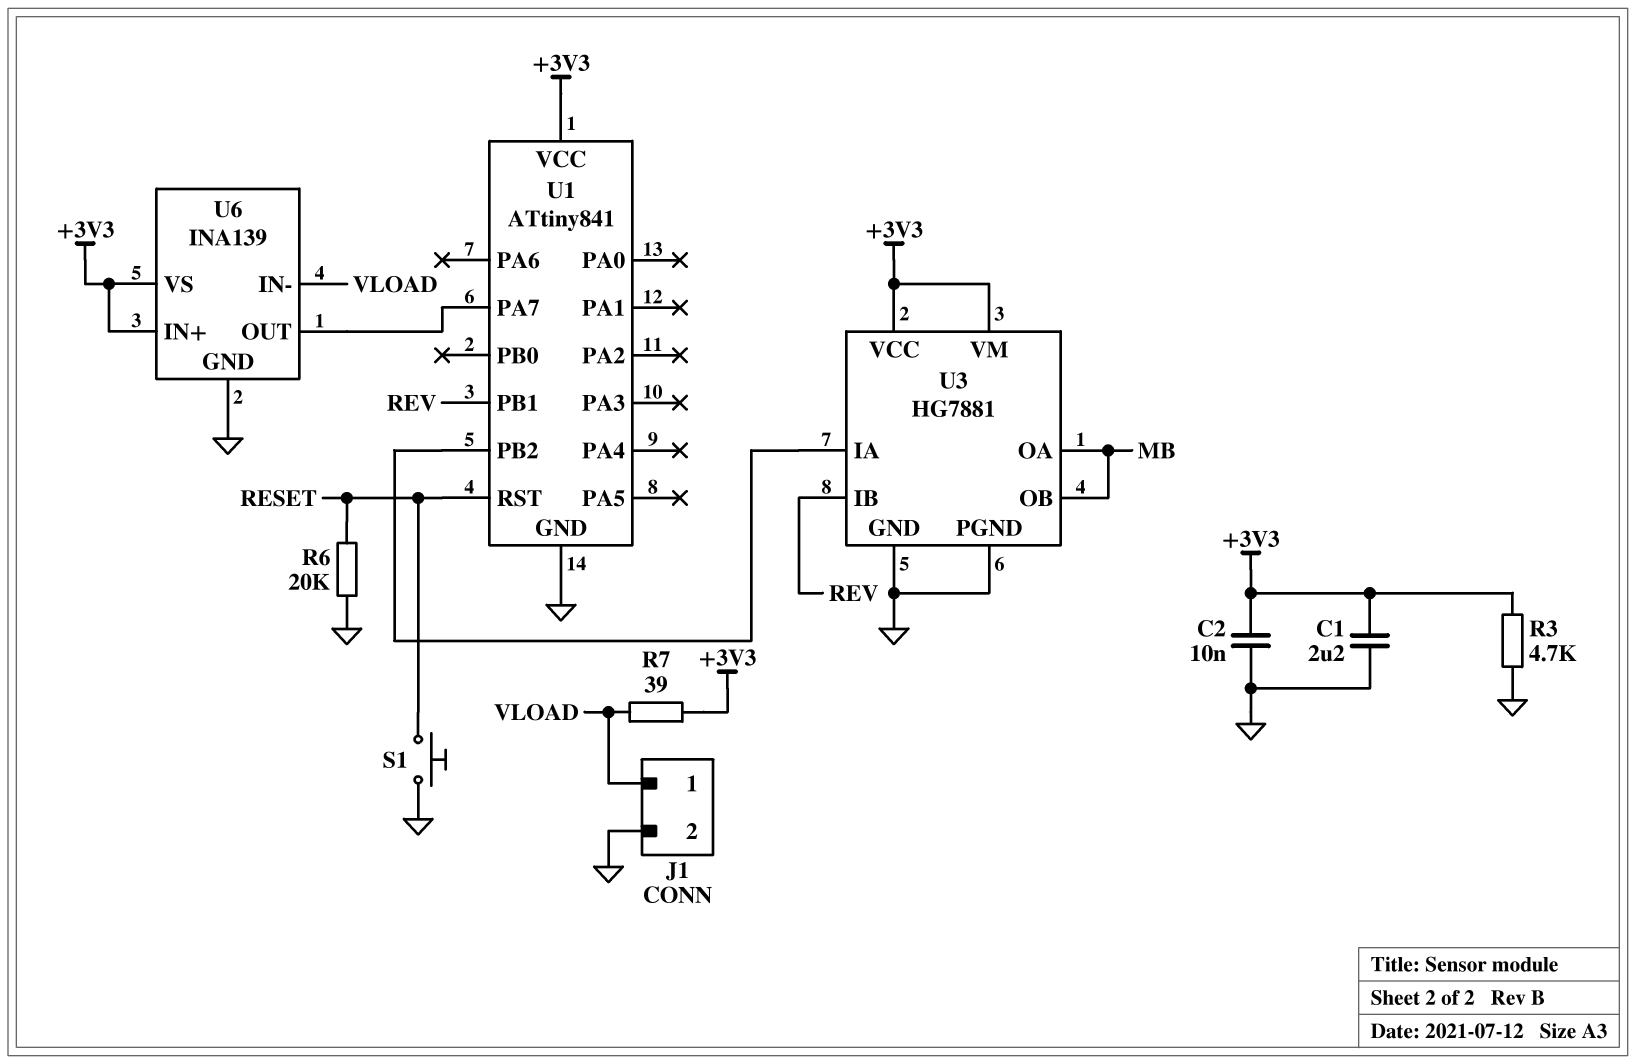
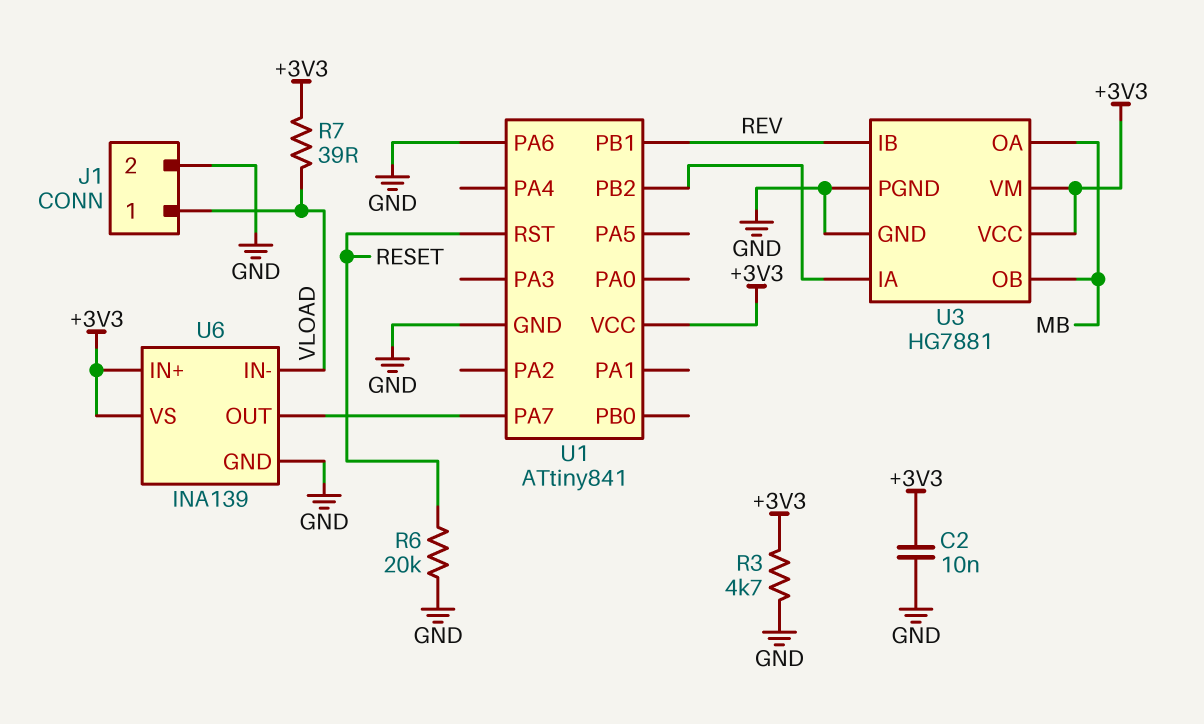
C1: 2.2uF (+3V3, GND) -> none
S1: button (GND, RESET) -> none
U1 pin PA6: none -> GND

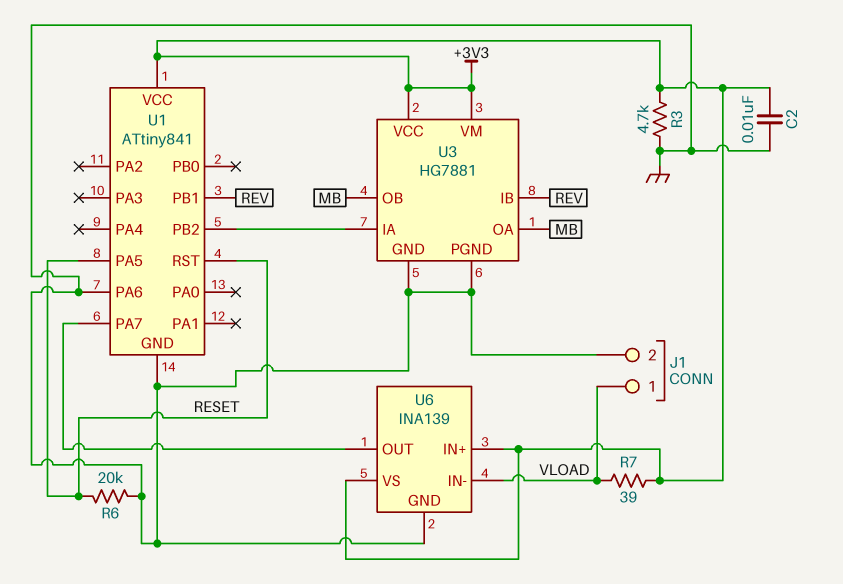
U1 pin PA5: none -> RESET

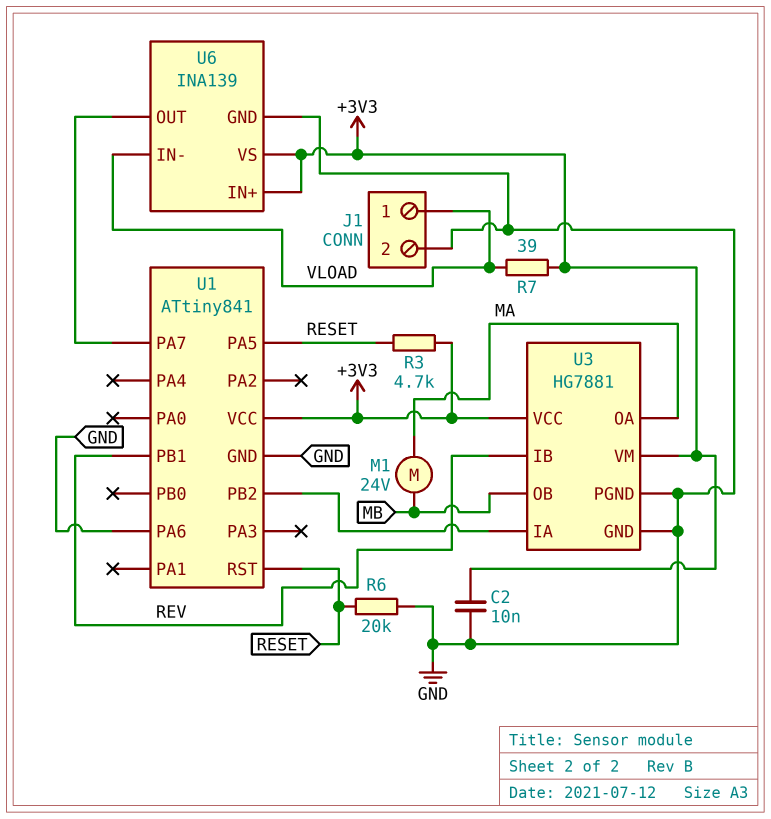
M1: none -> motor 24V (MA, MB)
R3: 4.7k (+3V3, GND) -> 4.7k (+3V3, RESET)
U3 pin OA: MB -> MA

